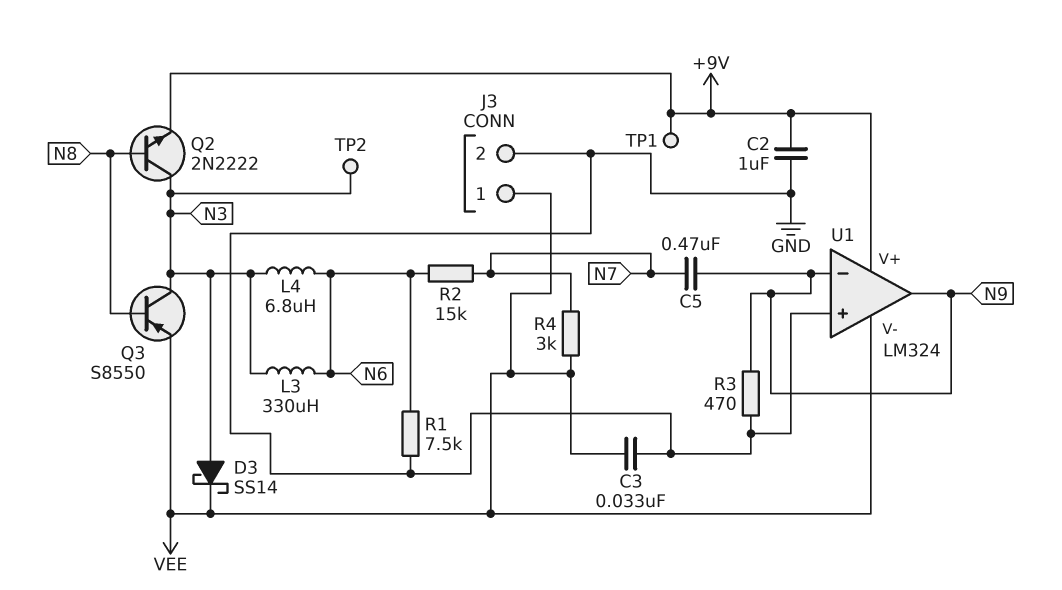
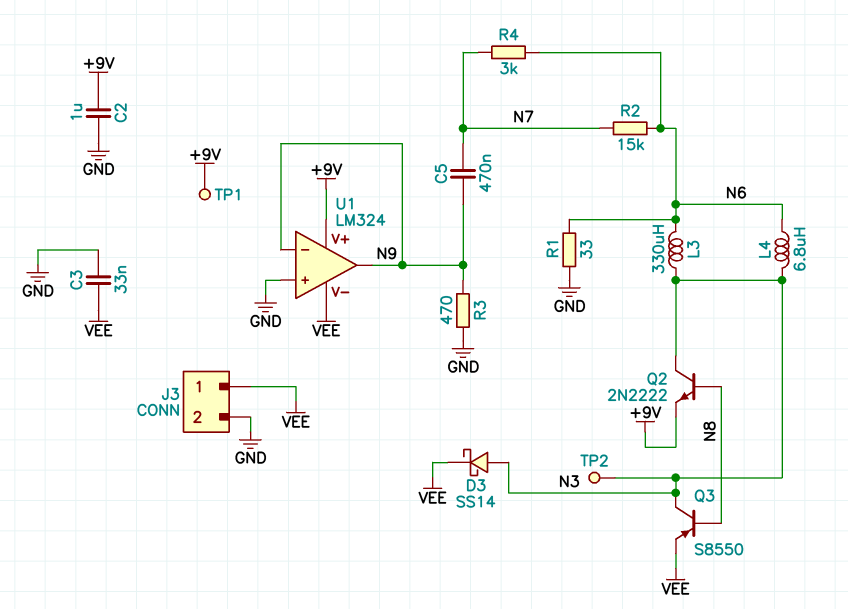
R1: 7.5k (GND, N6) -> 33 (GND, N6)
R4: 3k (N7, VEE) -> 3k (N6, N7)

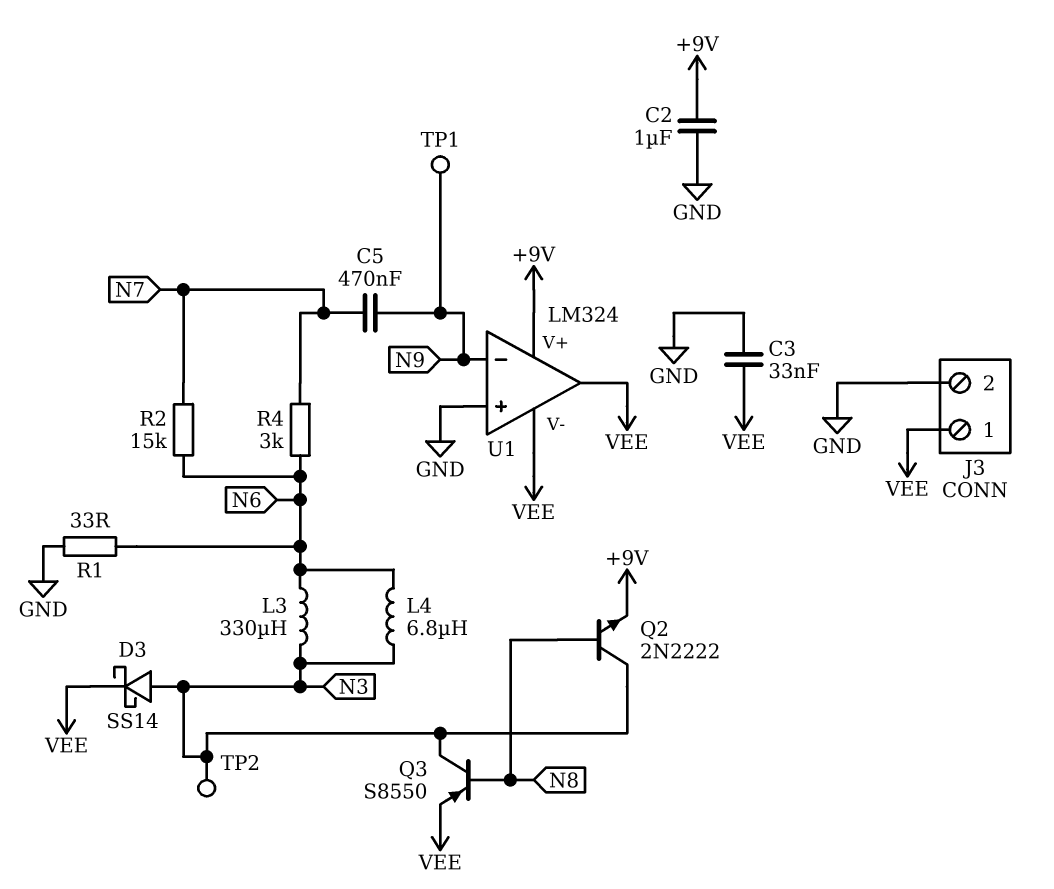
R3: 470 (GND, N9) -> none
TP1: test point (+9V) -> test point (N9)
U1 pin out: N9 -> VEE

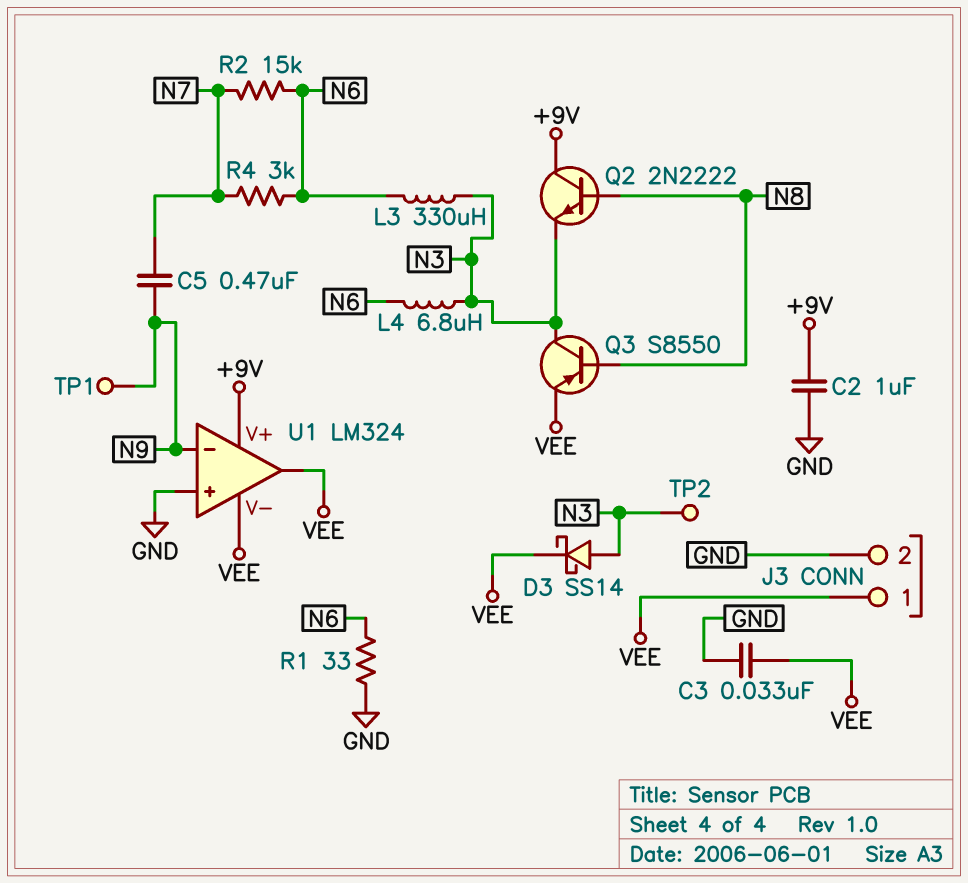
Q2: NPN 2N2222 (B N8, C N3, E +9V) -> NPN 2N2222 (B N8, C +9V, E N3)

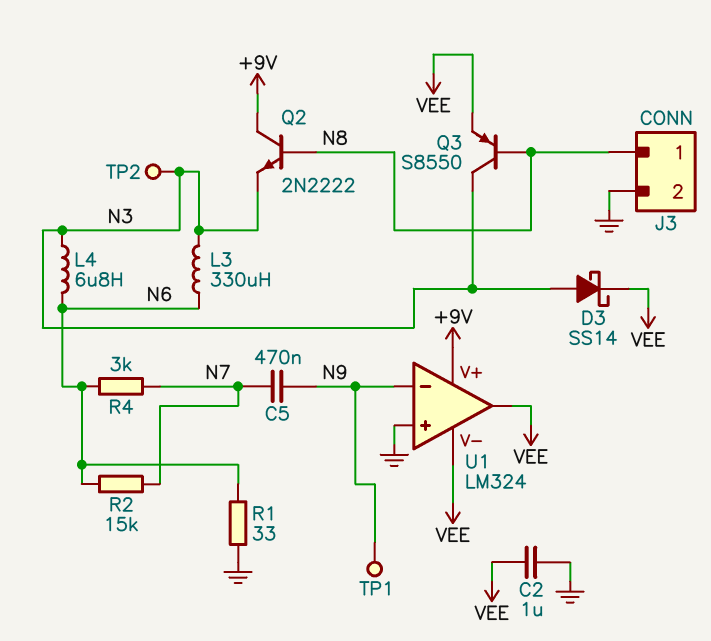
C2: 1uF (+9V, GND) -> 1uF (GND, VEE)
C3: 33nF (GND, VEE) -> none
J3 pin 1: VEE -> N8

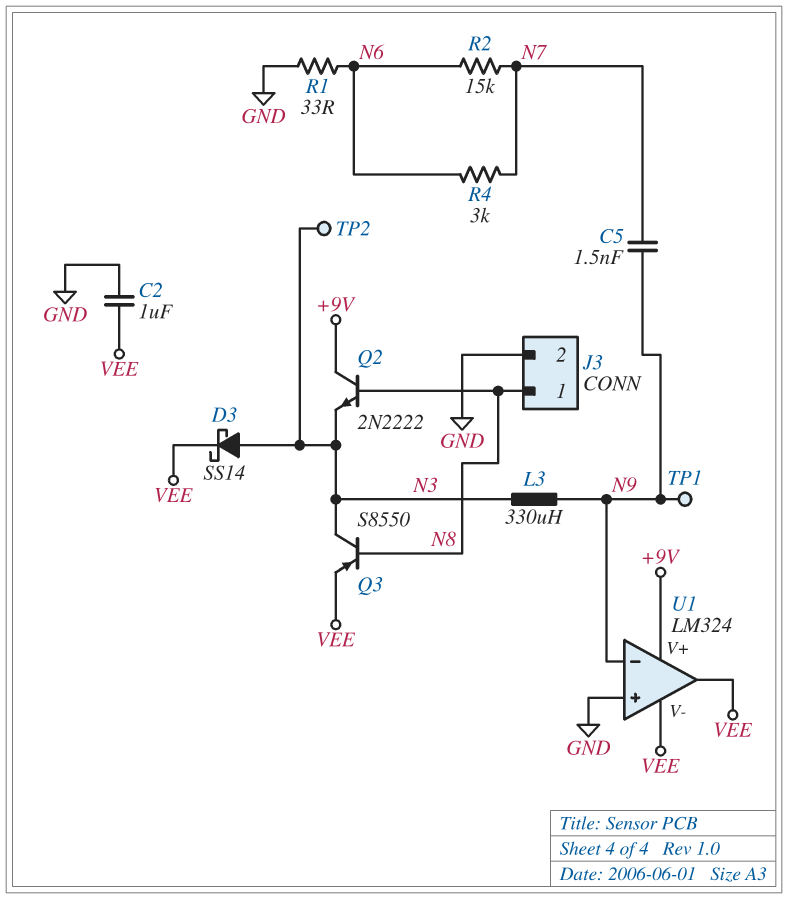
C5: 470nF (N7, N9) -> 1.5nF (N7, N9)
L3: 330uH (N3, N6) -> 330uH (N3, N9)
L4: 6.8uH (N3, N6) -> none

